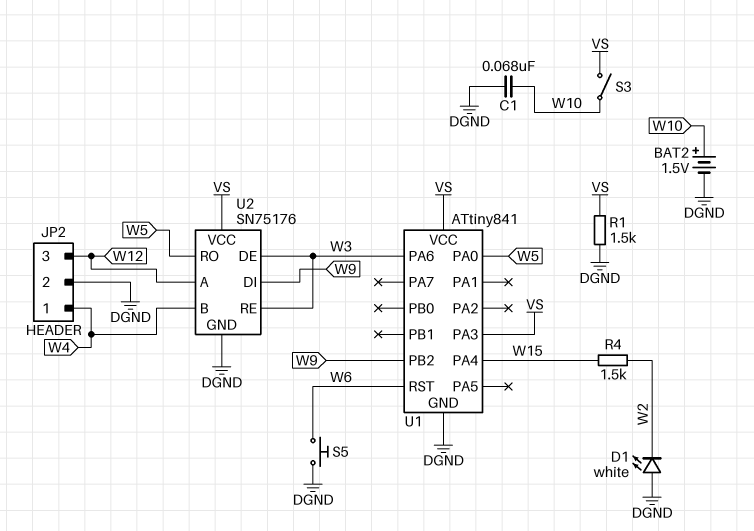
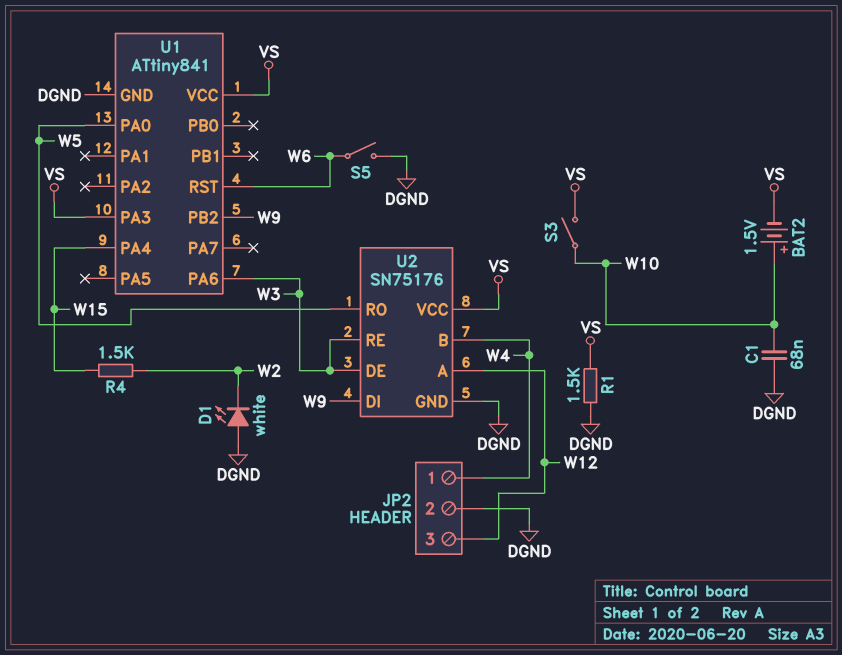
BAT2: 1.5V (plus W10, minus DGND) -> 1.5V (plus W10, minus VS)
S5: button (DGND, W6) -> switch (DGND, W6)

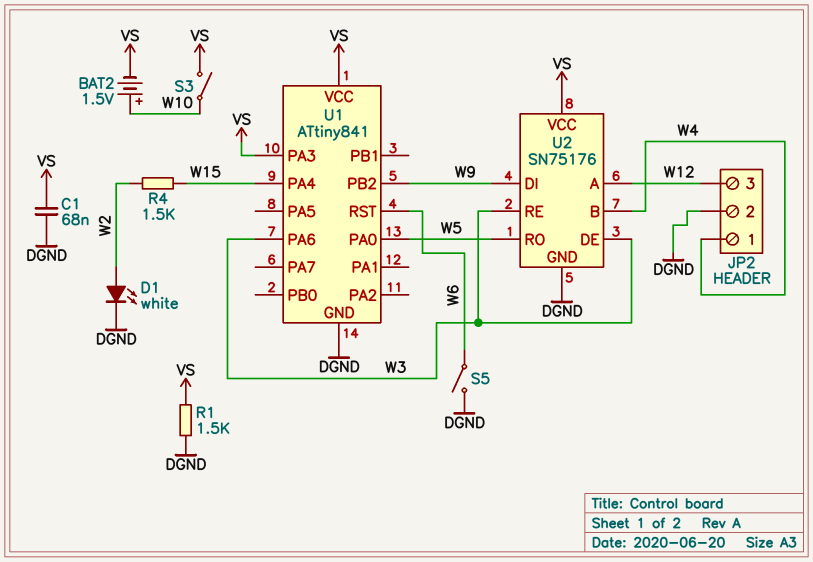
C1: 68nF (DGND, W10) -> 68nF (DGND, VS)
D1: LED white (A DGND, K W2) -> LED white (A W2, K DGND)

